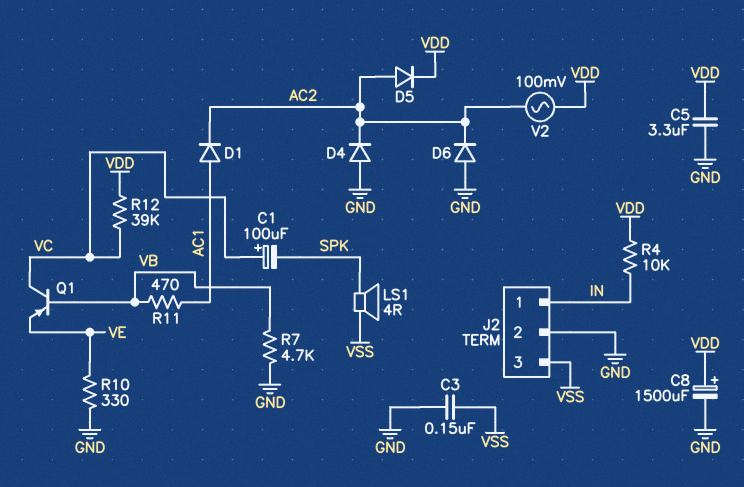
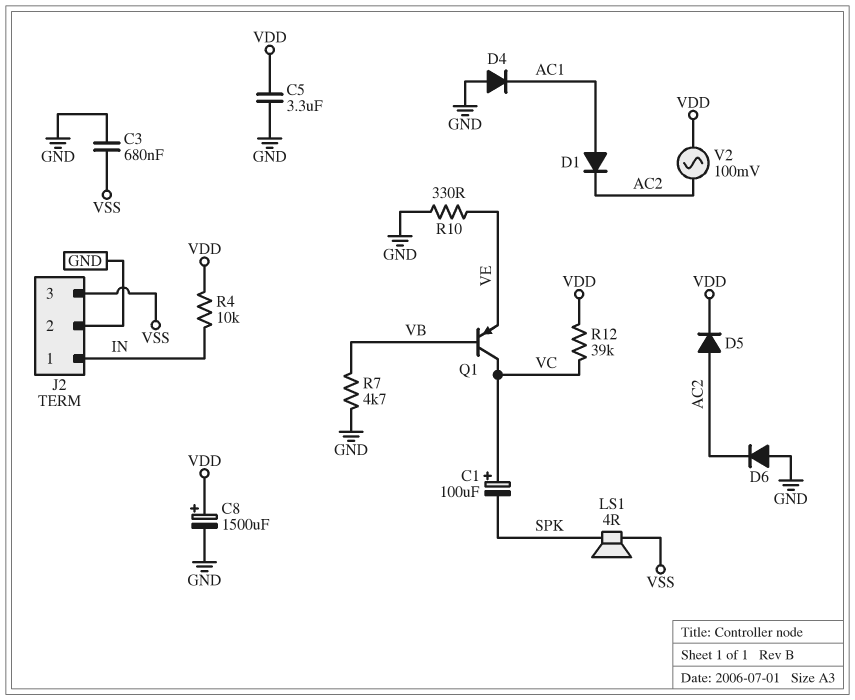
C3: 150nF (GND, VSS) -> 680nF (GND, VSS)
D4: diode (A GND, K AC2) -> diode (A GND, K AC1)
R11: 470 (AC1, VB) -> none

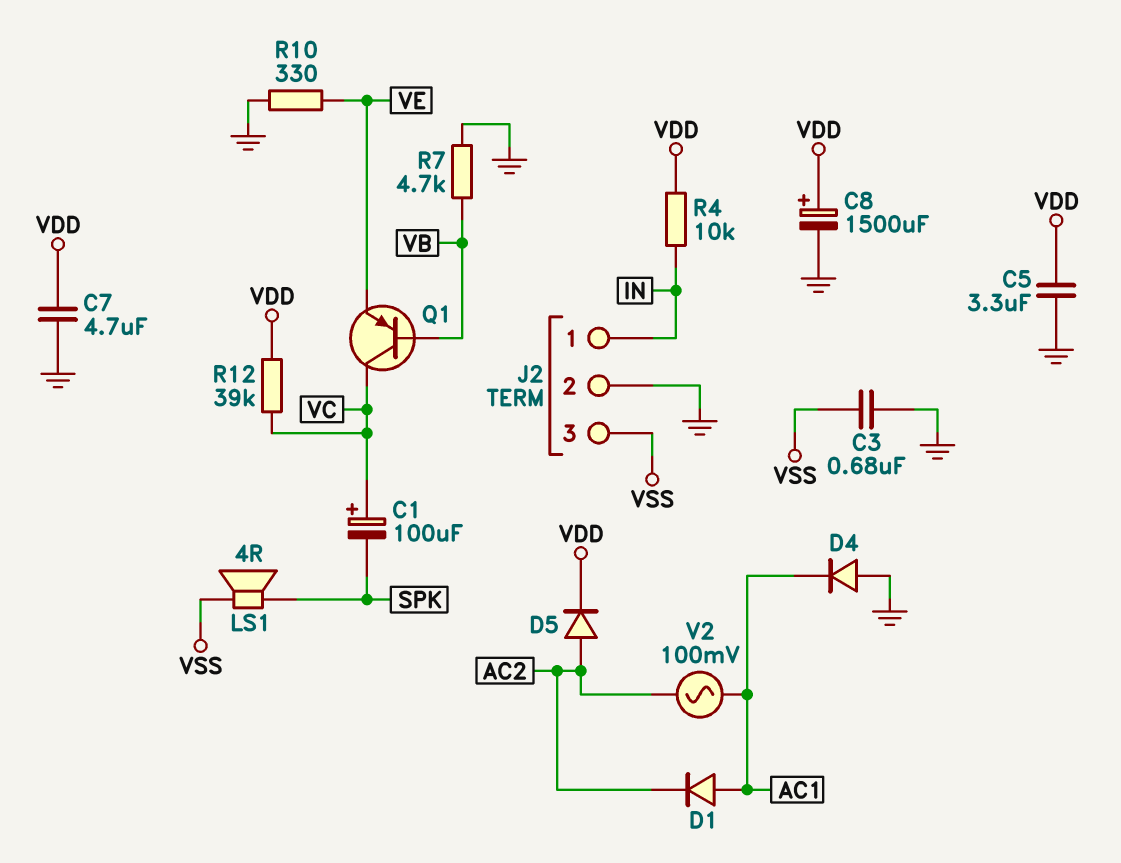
C7: none -> 4.7uF (GND, VDD)
D6: diode (A GND, K AC2) -> none
V2: AC 100mV (AC2, VDD) -> AC 100mV (AC1, AC2)

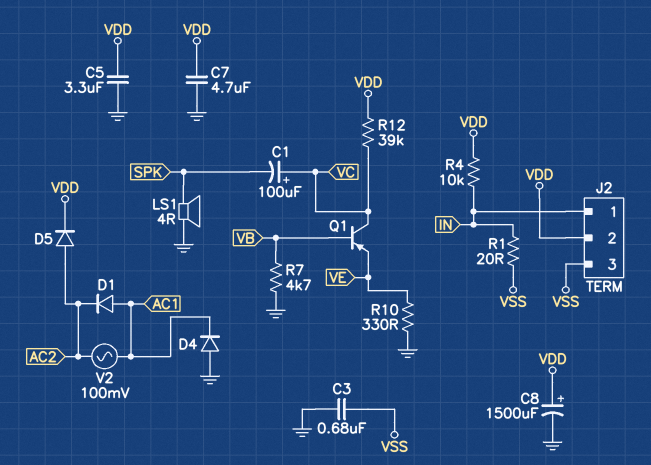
J2 pin 2: GND -> VDD
LS1: speaker 4R (SPK, VSS) -> speaker 4R (GND, SPK)
R1: none -> 20 (IN, VSS)

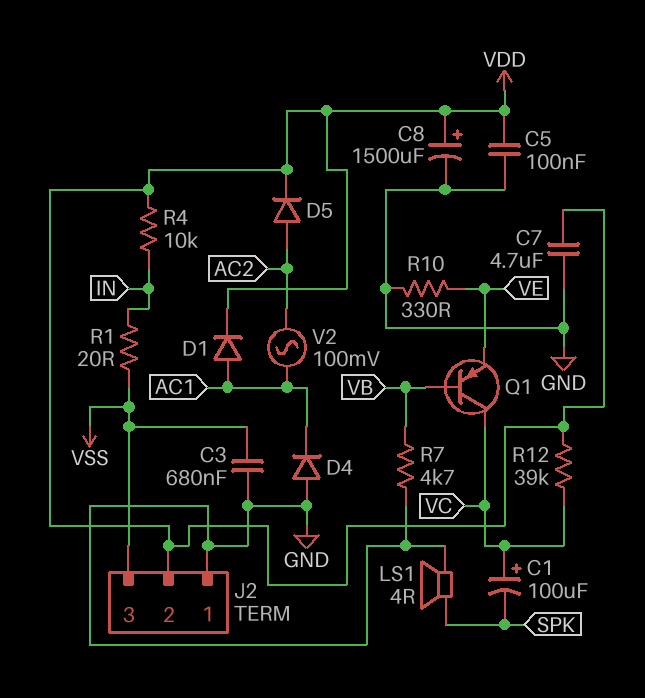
C5: 3.3uF (GND, VDD) -> 100nF (GND, VDD)
D1: diode (A AC1, K AC2) -> diode (A AC1, K VDD)
J2 pin 1: IN -> GND

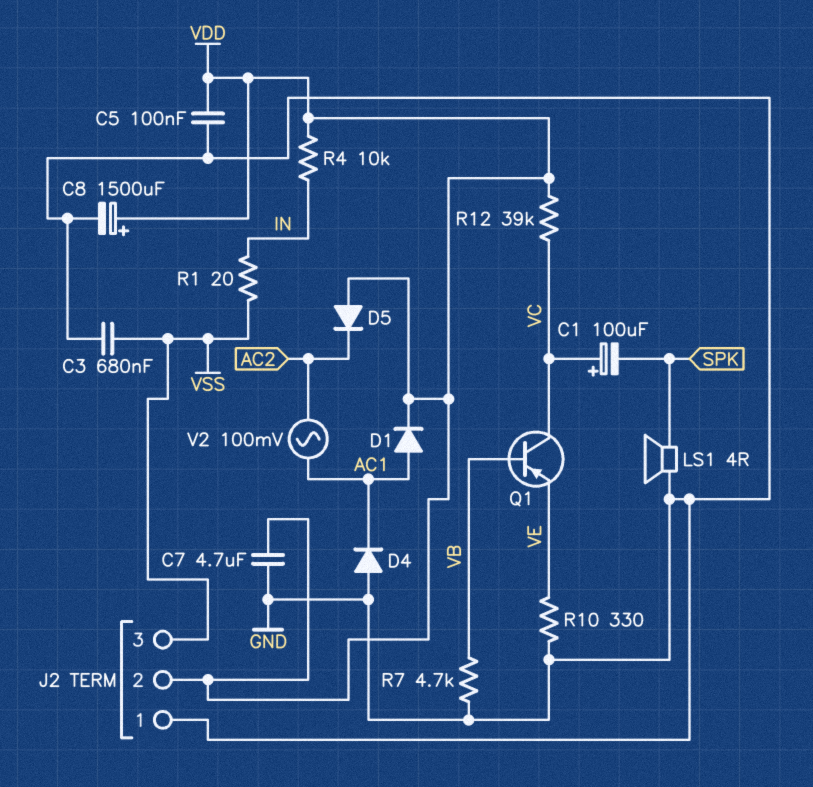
D5: diode (A AC2, K VDD) -> diode (A VDD, K AC2)

